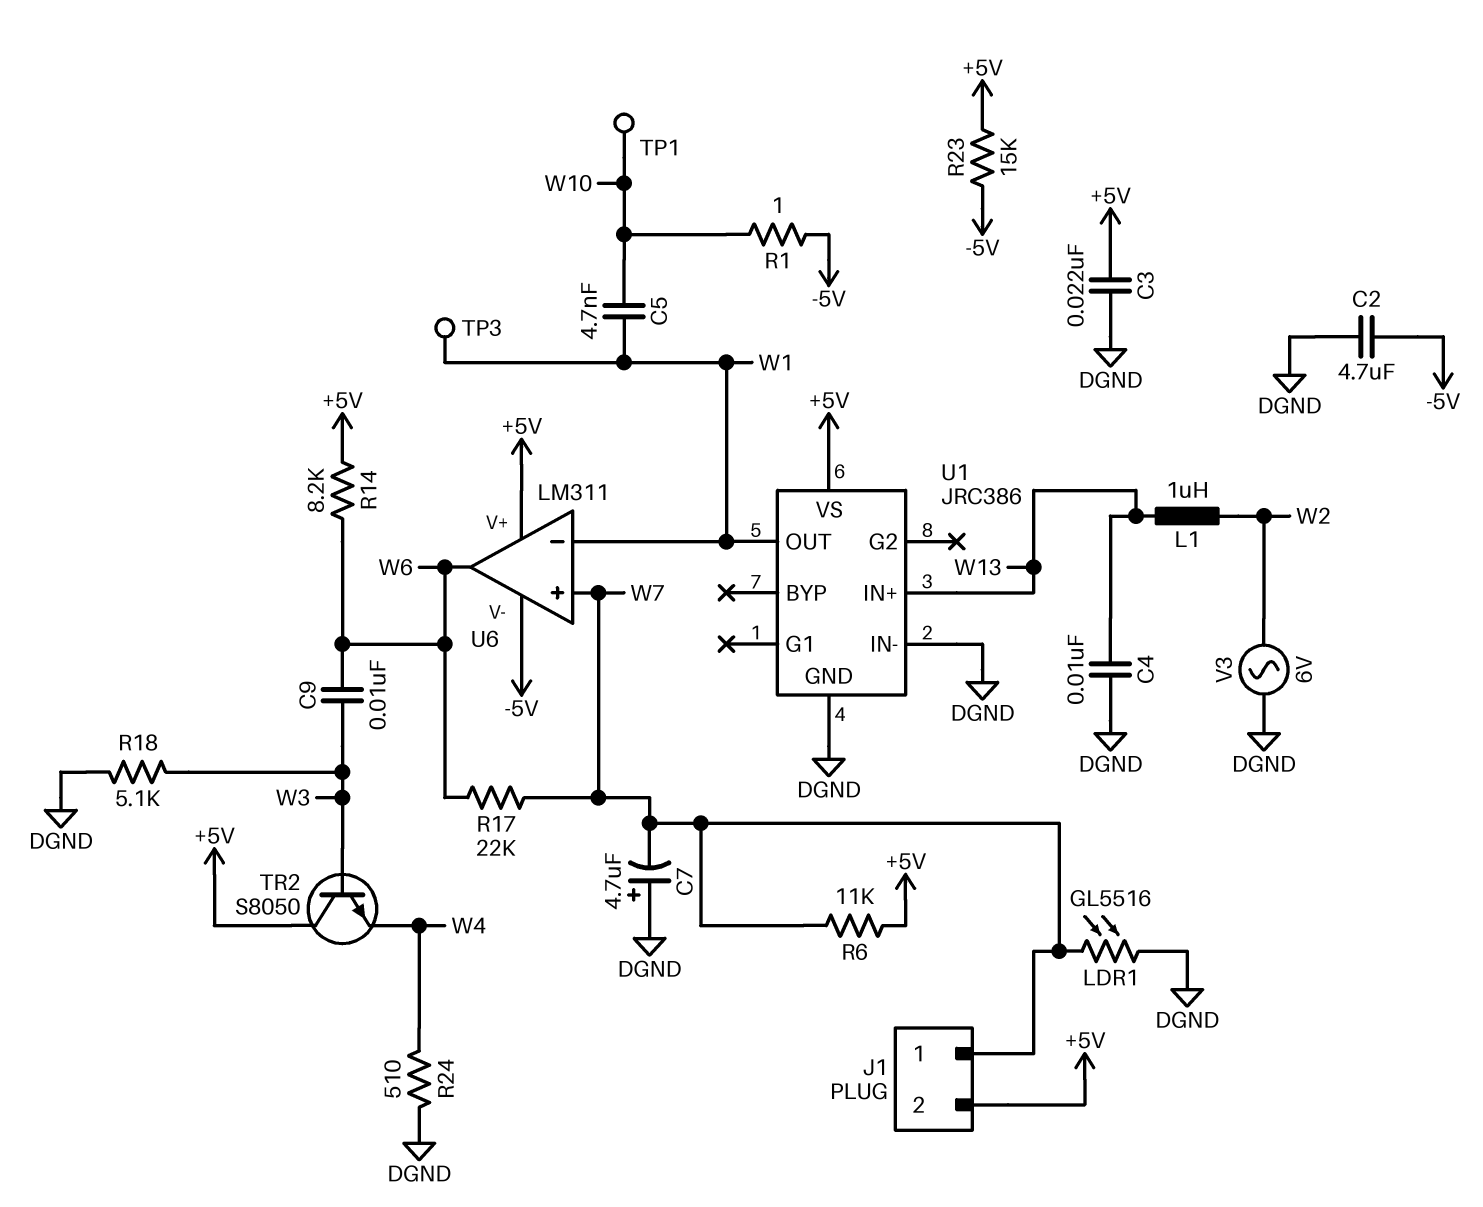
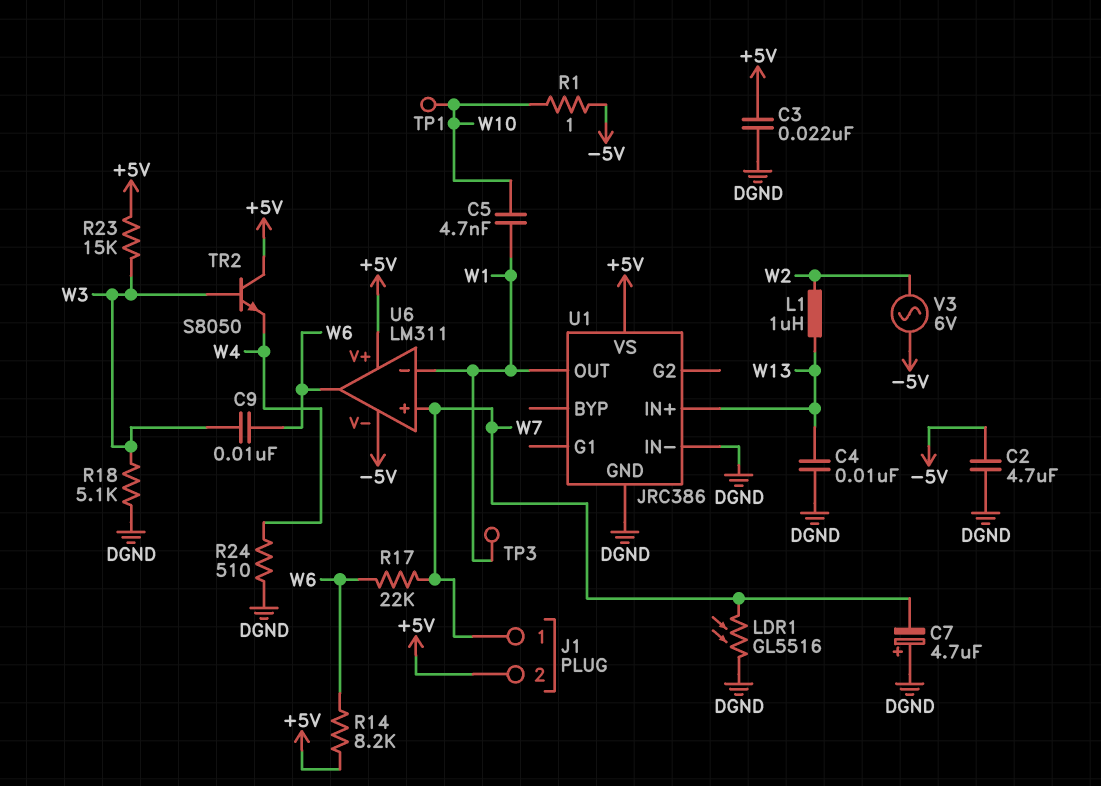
R6: 11k (+5V, W7) -> none
R23: 15k (+5V, -5V) -> 15k (+5V, W3)
V3: AC 6V (DGND, W2) -> AC 6V (-5V, W2)

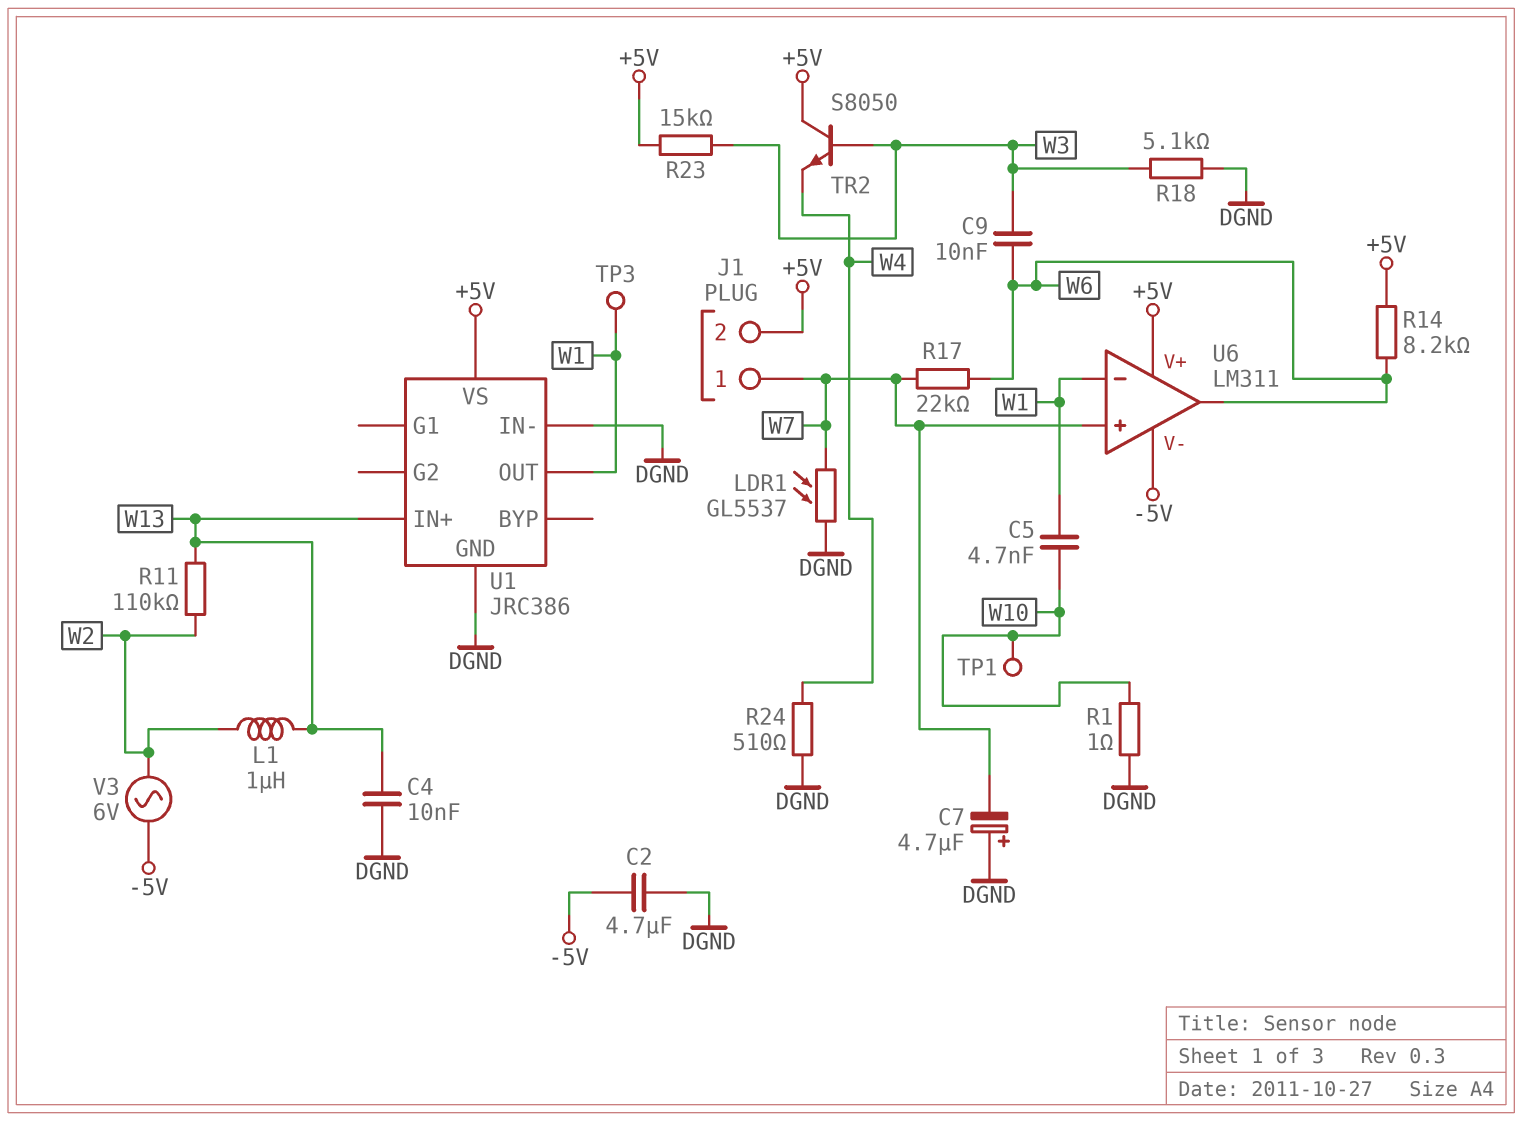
C3: 22nF (+5V, DGND) -> none
LDR1: GL5516 (DGND, W7) -> GL5537 (DGND, W7)
R1: 1 (-5V, W10) -> 1 (DGND, W10)
R11: none -> 110k (W2, W13)

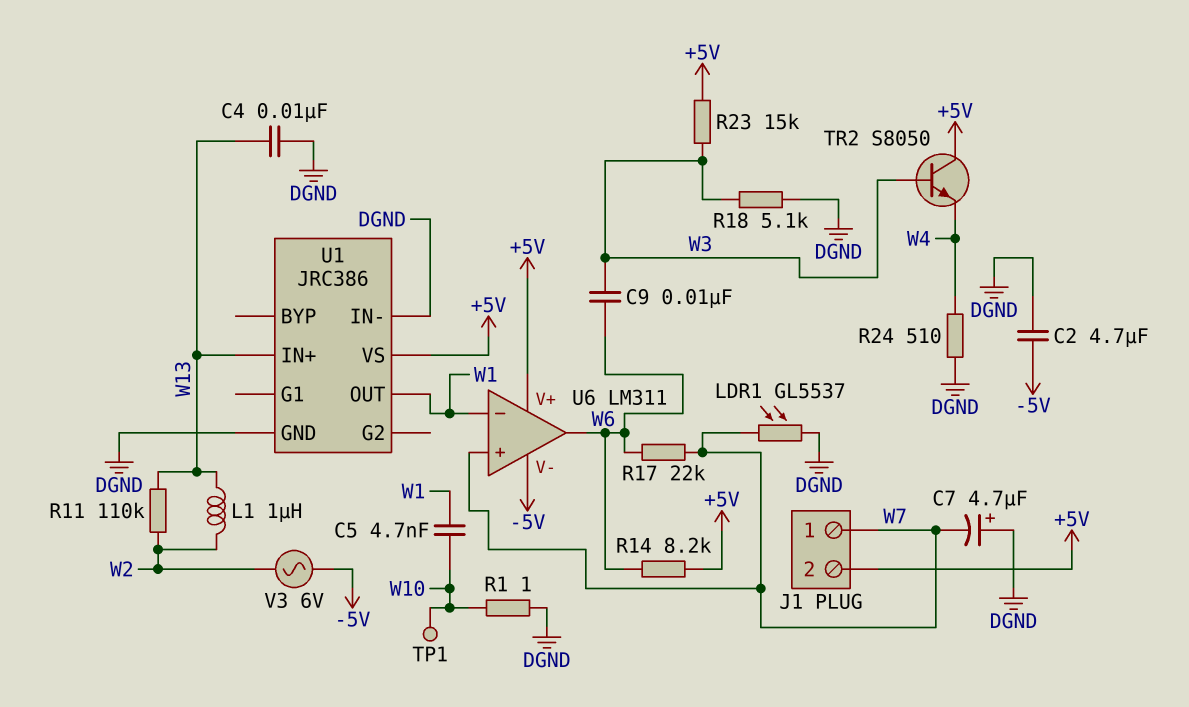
TP3: test point (W1) -> none

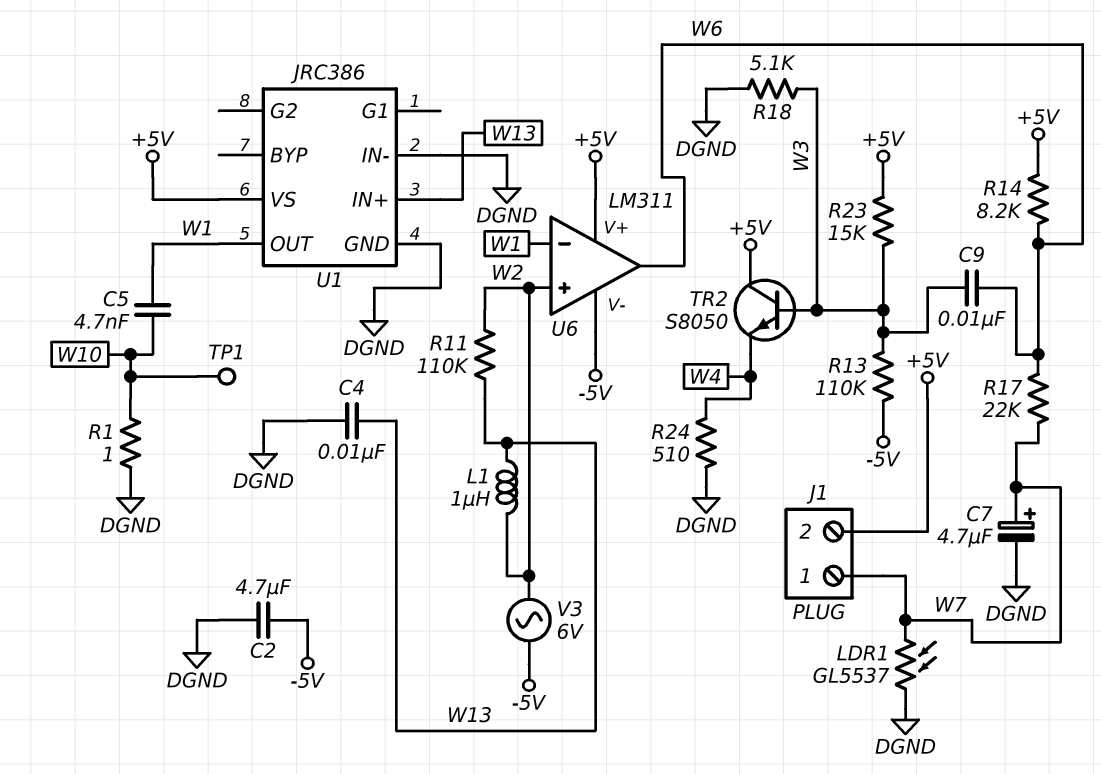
C7: 4.7uF (plus DGND, minus W7) -> 4.7uF (plus W7, minus DGND)
R13: none -> 110k (-5V, W3)
U6 pin in+: W7 -> W2

